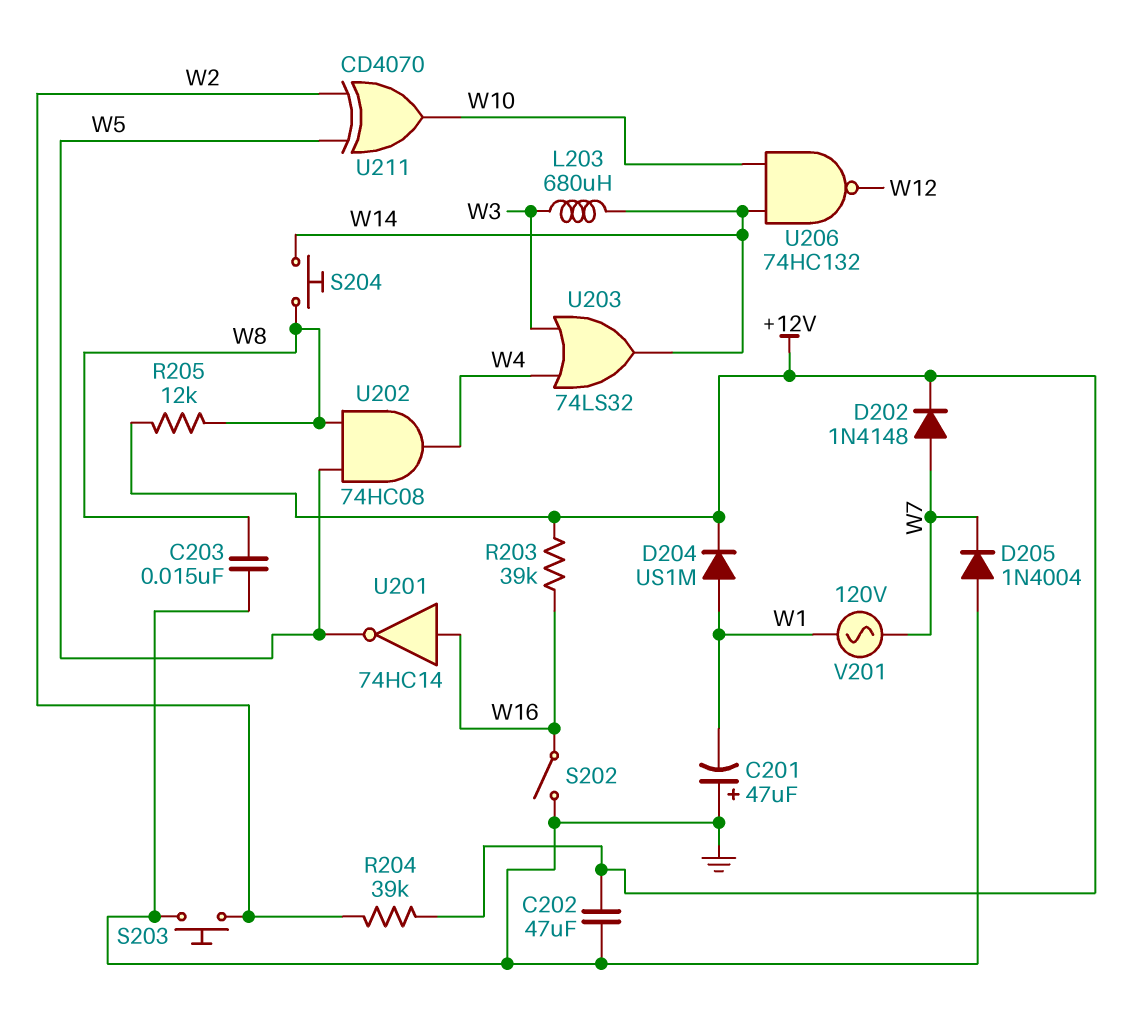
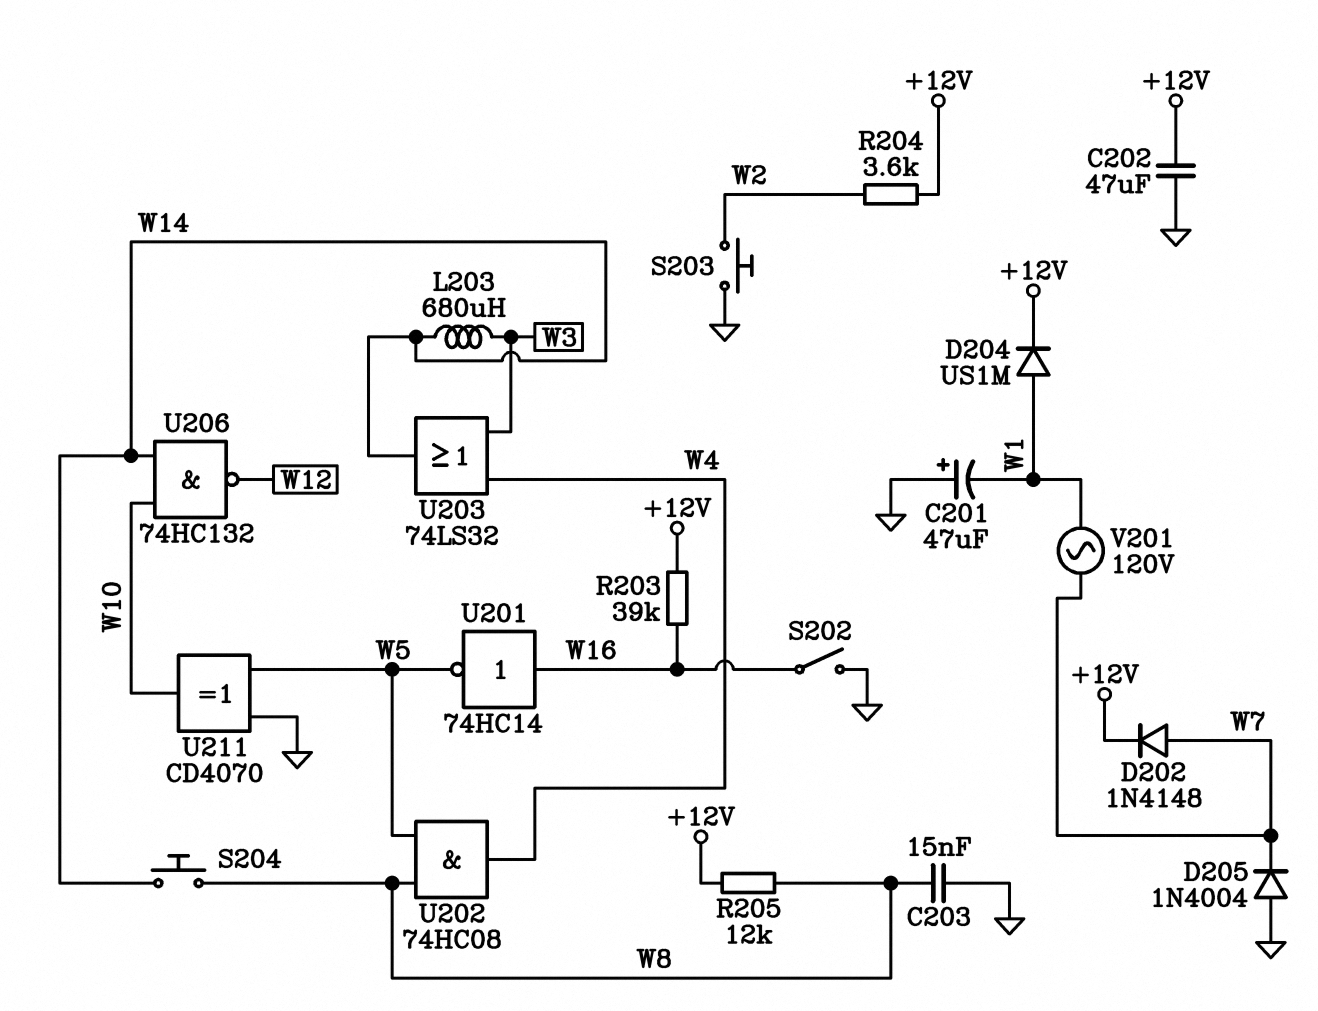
R204: 39k (+12V, W2) -> 3.6k (+12V, W2)
U211: XOR CD4070 (in W2, in W5, out W10) -> XOR CD4070 (in GND, in W5, out W10)

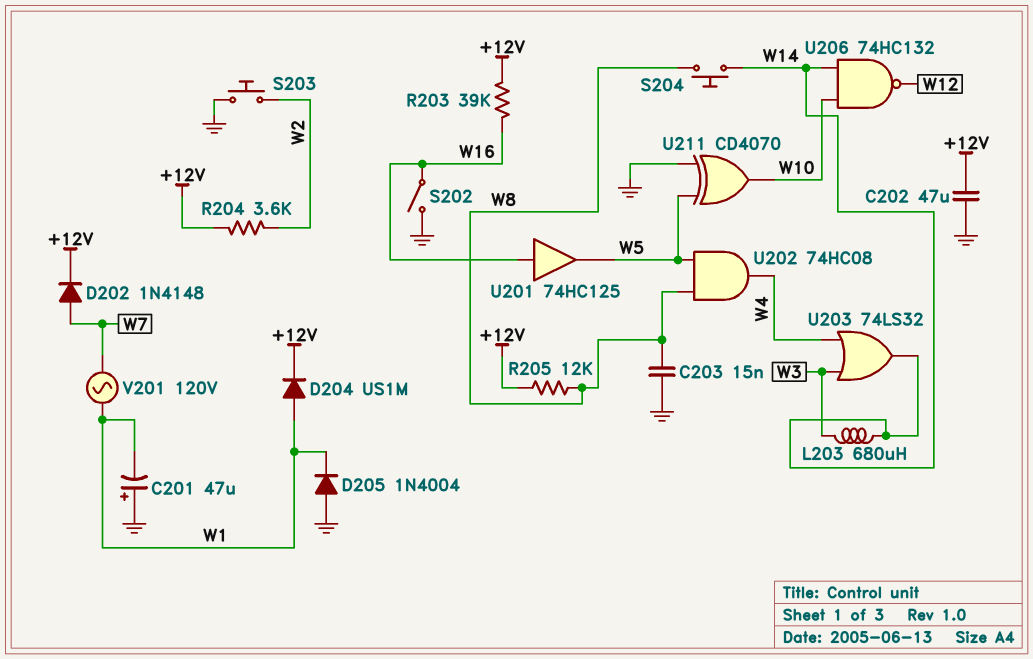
D205: diode 1N4004 (A GND, K W7) -> diode 1N4004 (A GND, K W1)
U201: NOT 74HC14 (in W16, out W5) -> buffer 74HC125 (in W16, out W5)

